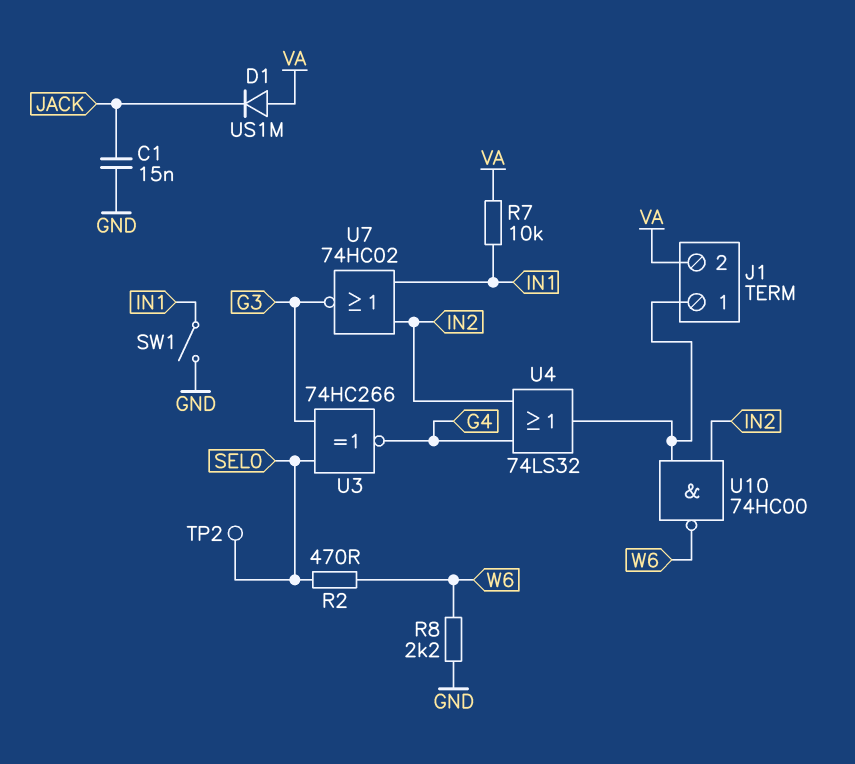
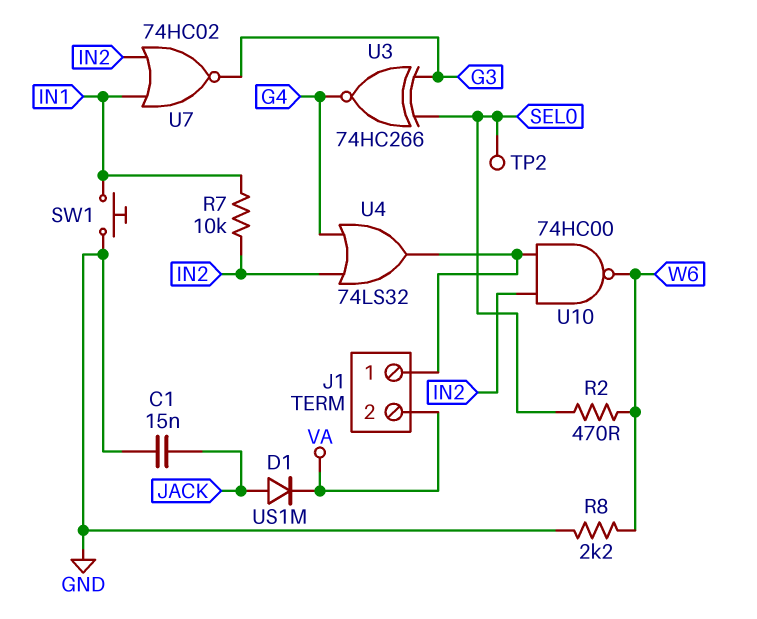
D1: diode US1M (A VA, K JACK) -> diode US1M (A JACK, K VA)
R7: 10k (IN1, VA) -> 10k (IN1, IN2)
SW1: switch (GND, IN1) -> button (GND, IN1)

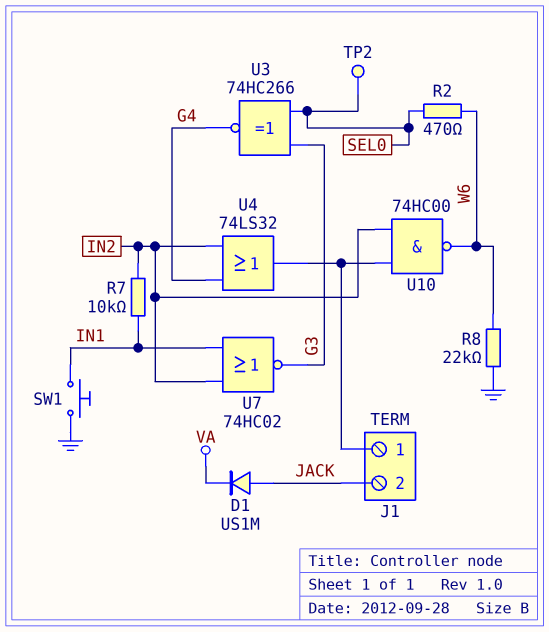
C1: 15nF (GND, JACK) -> none
J1 pin 2: VA -> JACK
R8: 2.2k (GND, W6) -> 22k (GND, W6)

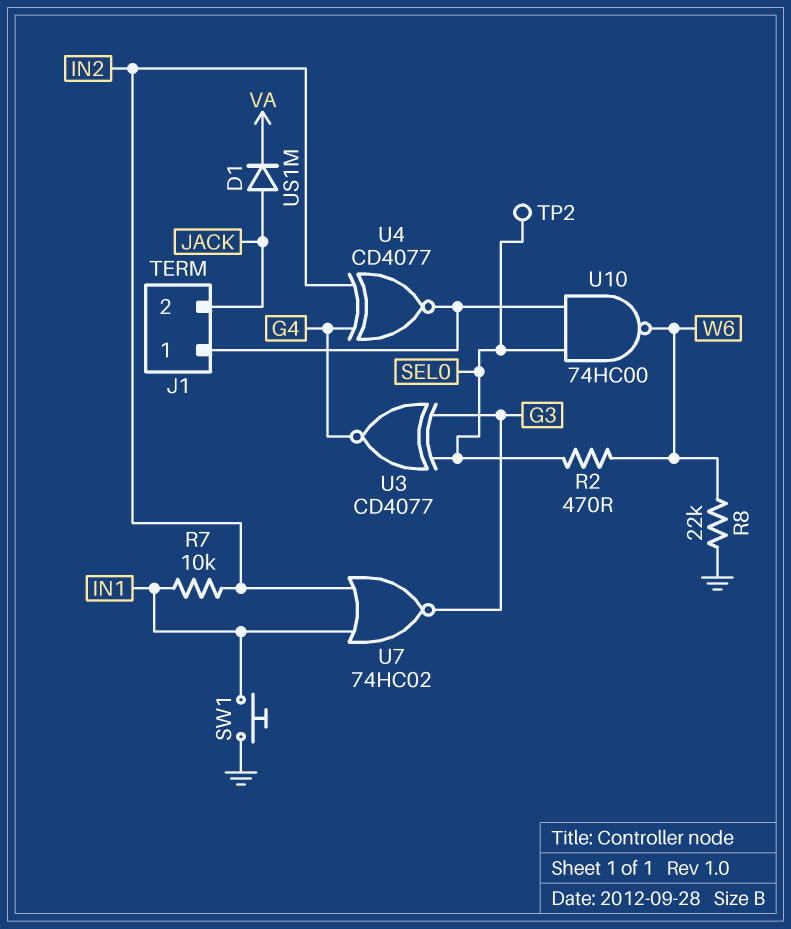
U3: XNOR 74HC266 (in G3, in SEL0, out G4) -> XNOR CD4077 (in G3, in SEL0, out G4)
U4: OR 74LS32 (in G4, in IN2, out J1/1) -> XNOR CD4077 (in G4, in IN2, out J1/1)
U10: NAND 74HC00 (in IN2, in J1/1, out W6) -> NAND 74HC00 (in J1/1, in SEL0, out W6)

